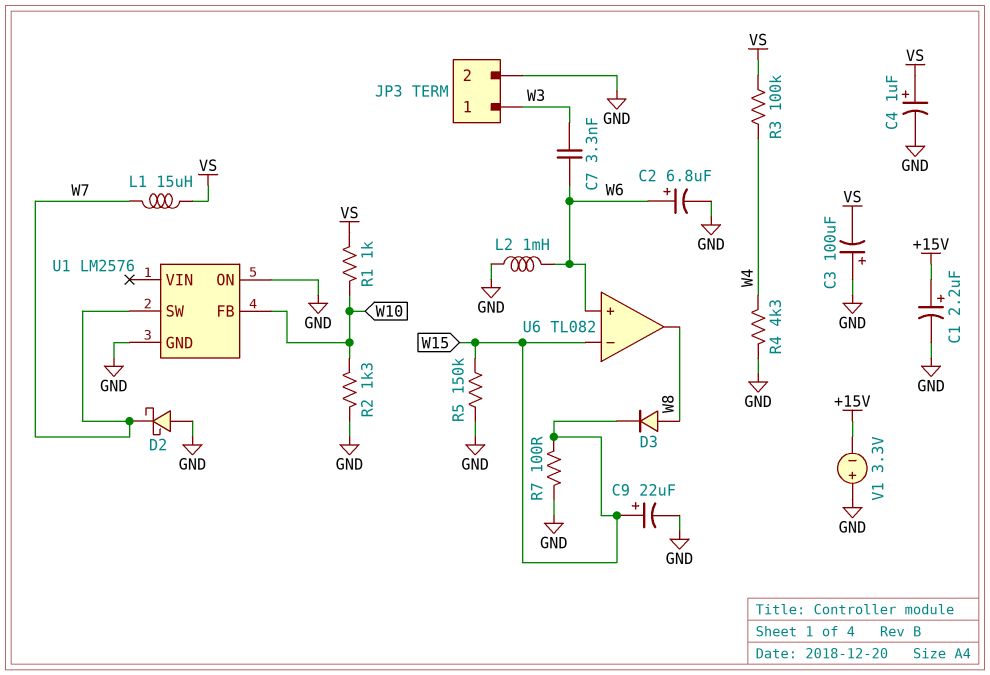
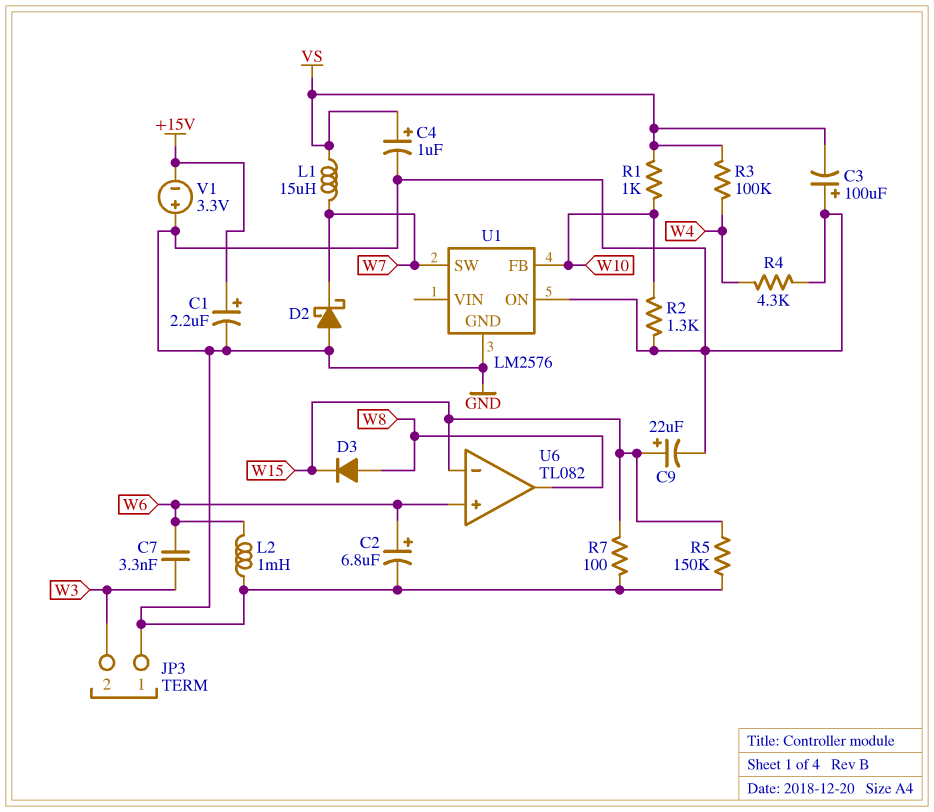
JP3 pin 1: W3 -> GND
JP3 pin 2: GND -> W3

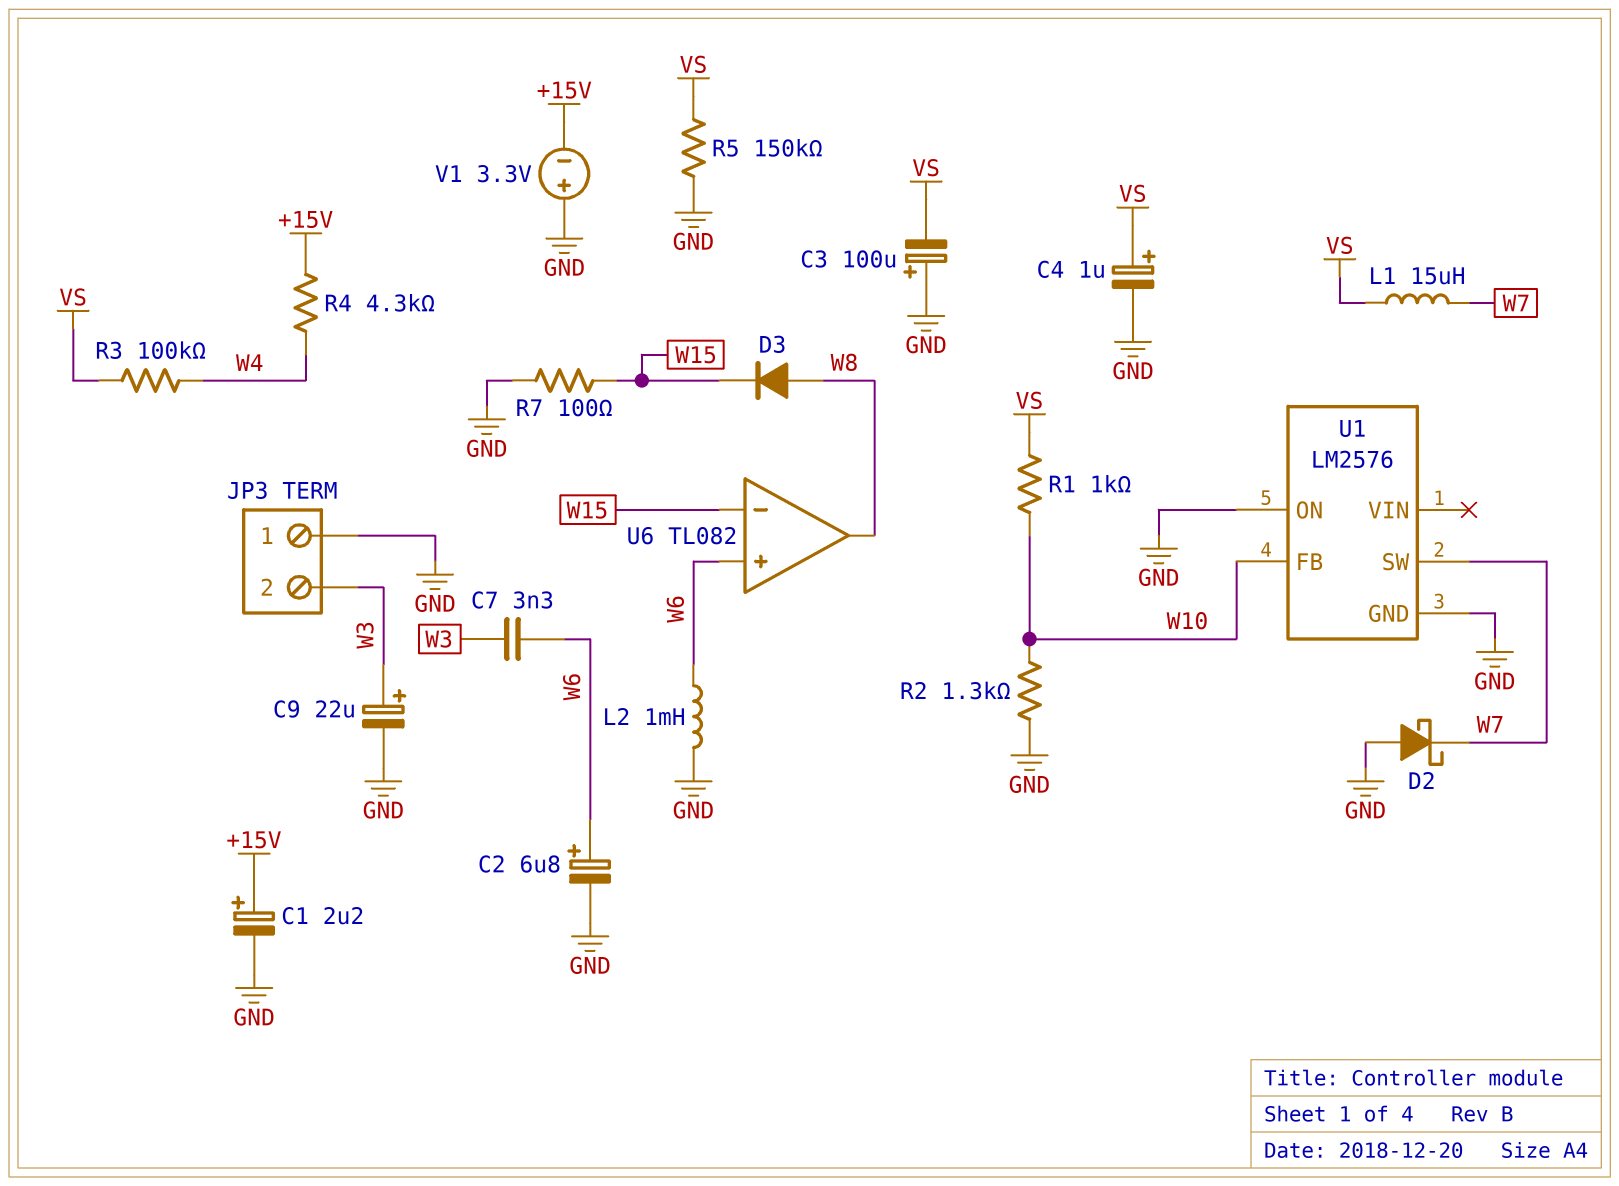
C9: 22uF (plus W15, minus GND) -> 22uF (plus W3, minus GND)
R4: 4.3k (GND, W4) -> 4.3k (+15V, W4)
R5: 150k (GND, W15) -> 150k (GND, VS)

